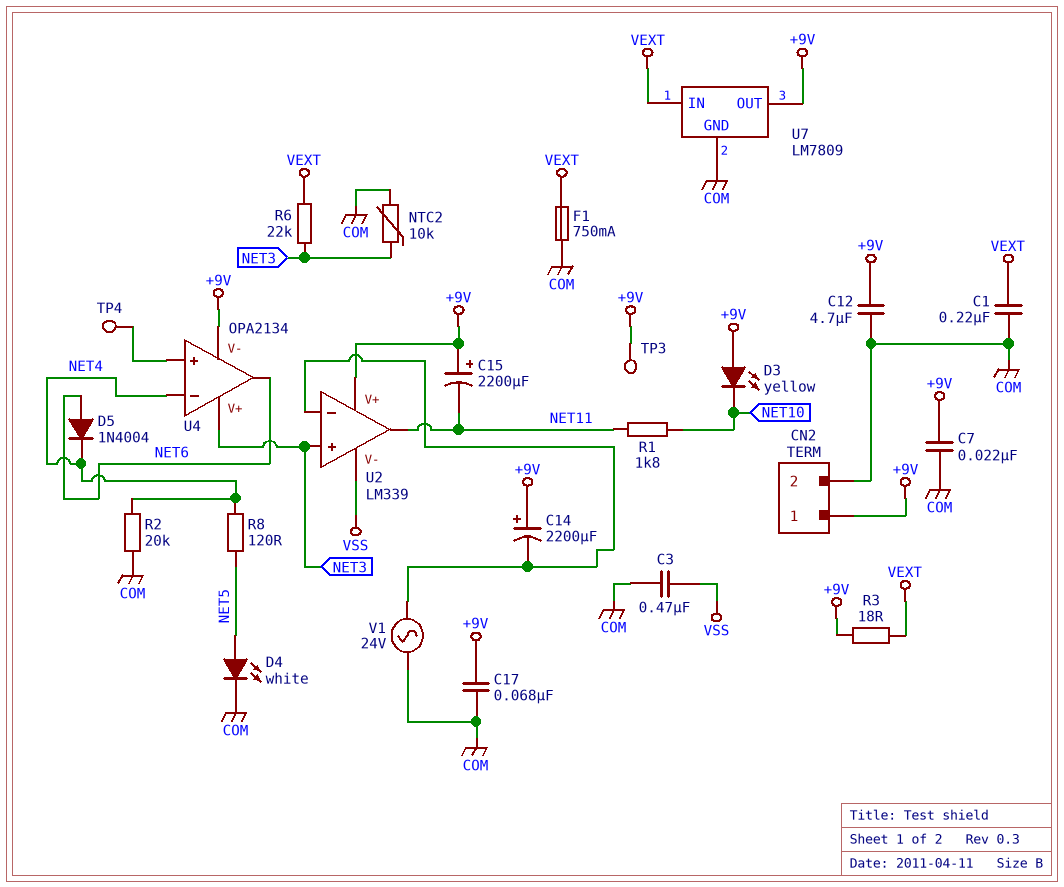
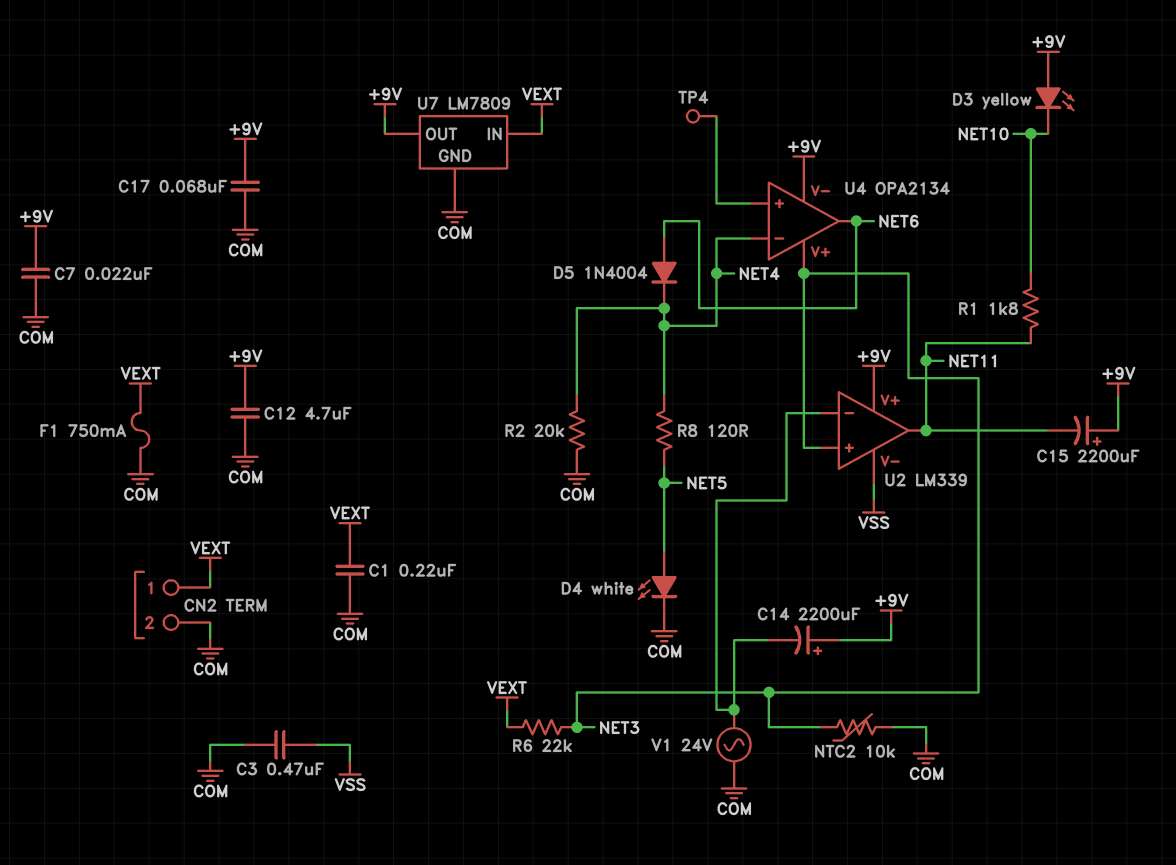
CN2 pin 1: +9V -> VEXT
R3: 18 (+9V, VEXT) -> none
TP3: test point (+9V) -> none

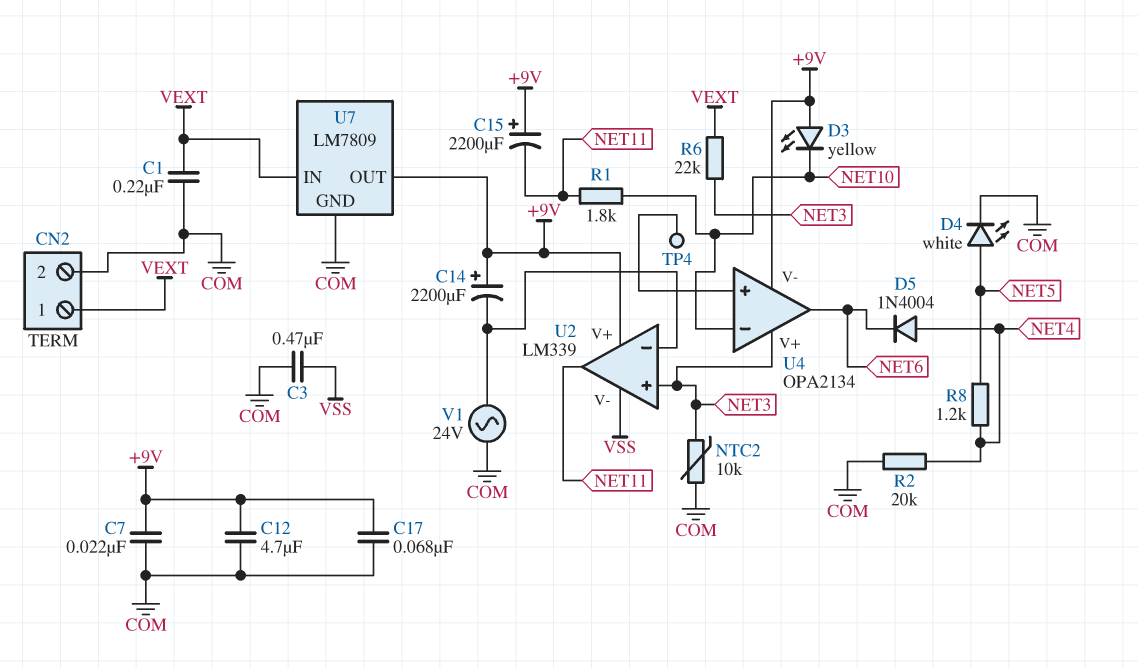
D5: diode 1N4004 (A NET6, K NET4) -> diode 1N4004 (A NET4, K NET6)
F1: 750mA (COM, VEXT) -> none
R8: 120 (NET4, NET5) -> 1.2k (NET4, NET5)
U4 pin in-: NET4 -> NET10

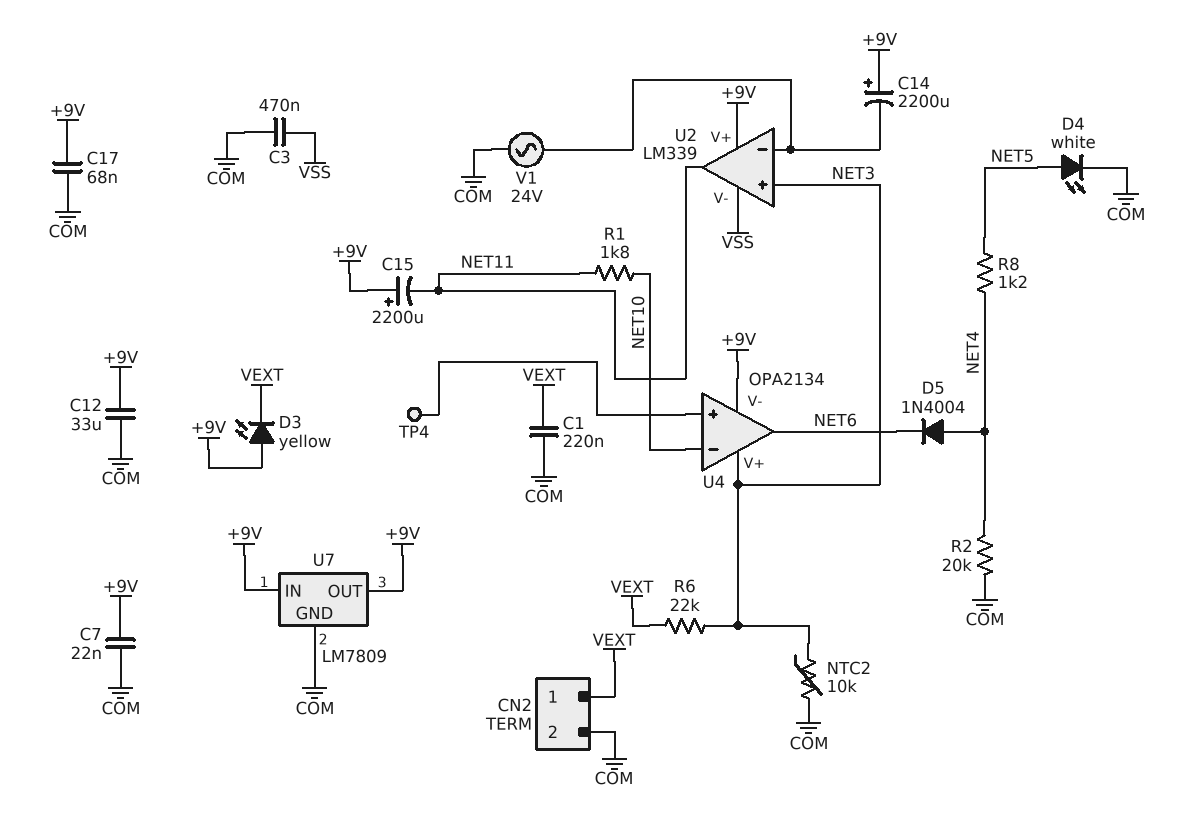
C12: 4.7uF (+9V, COM) -> 33uF (+9V, COM)
D3: LED yellow (A +9V, K NET10) -> LED yellow (A +9V, K VEXT)
U7 pin IN: VEXT -> +9V

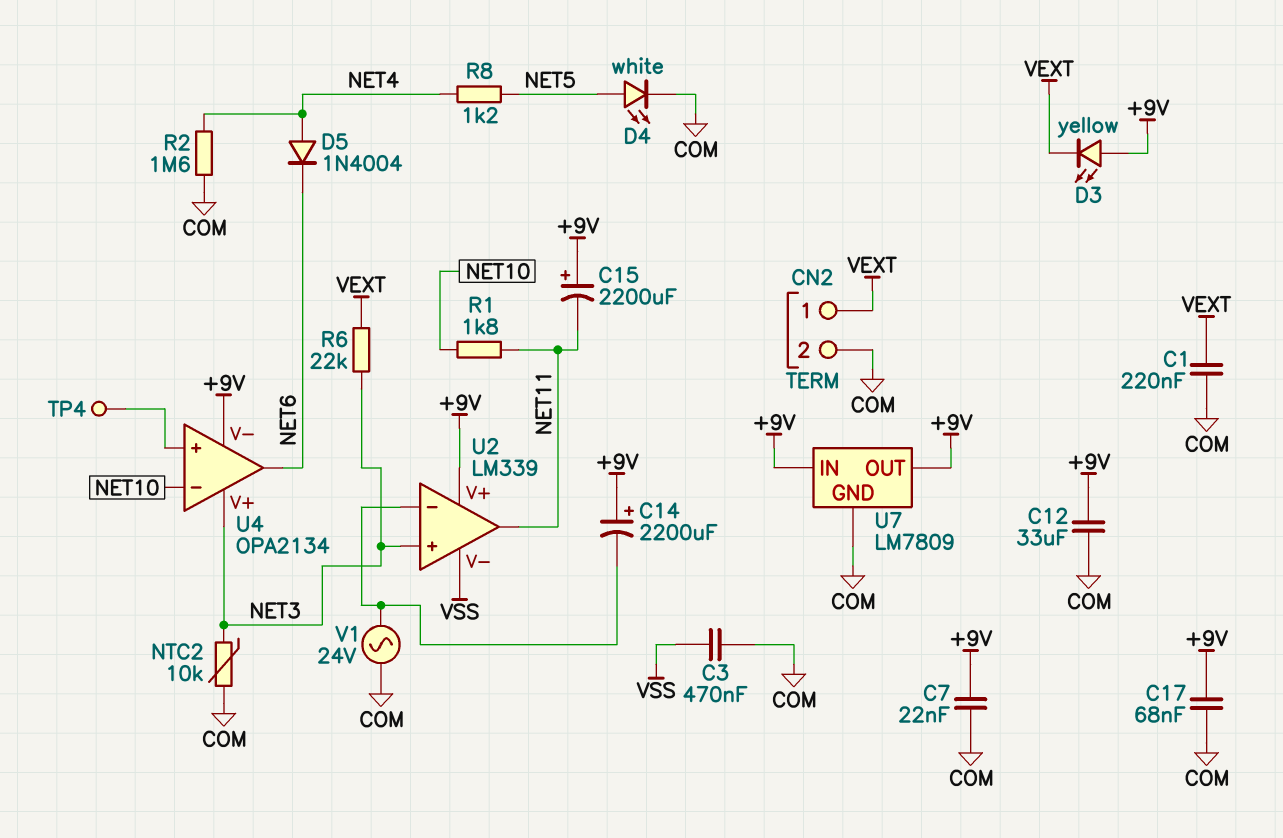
R2: 20k (COM, NET4) -> 1.6M (COM, NET4)

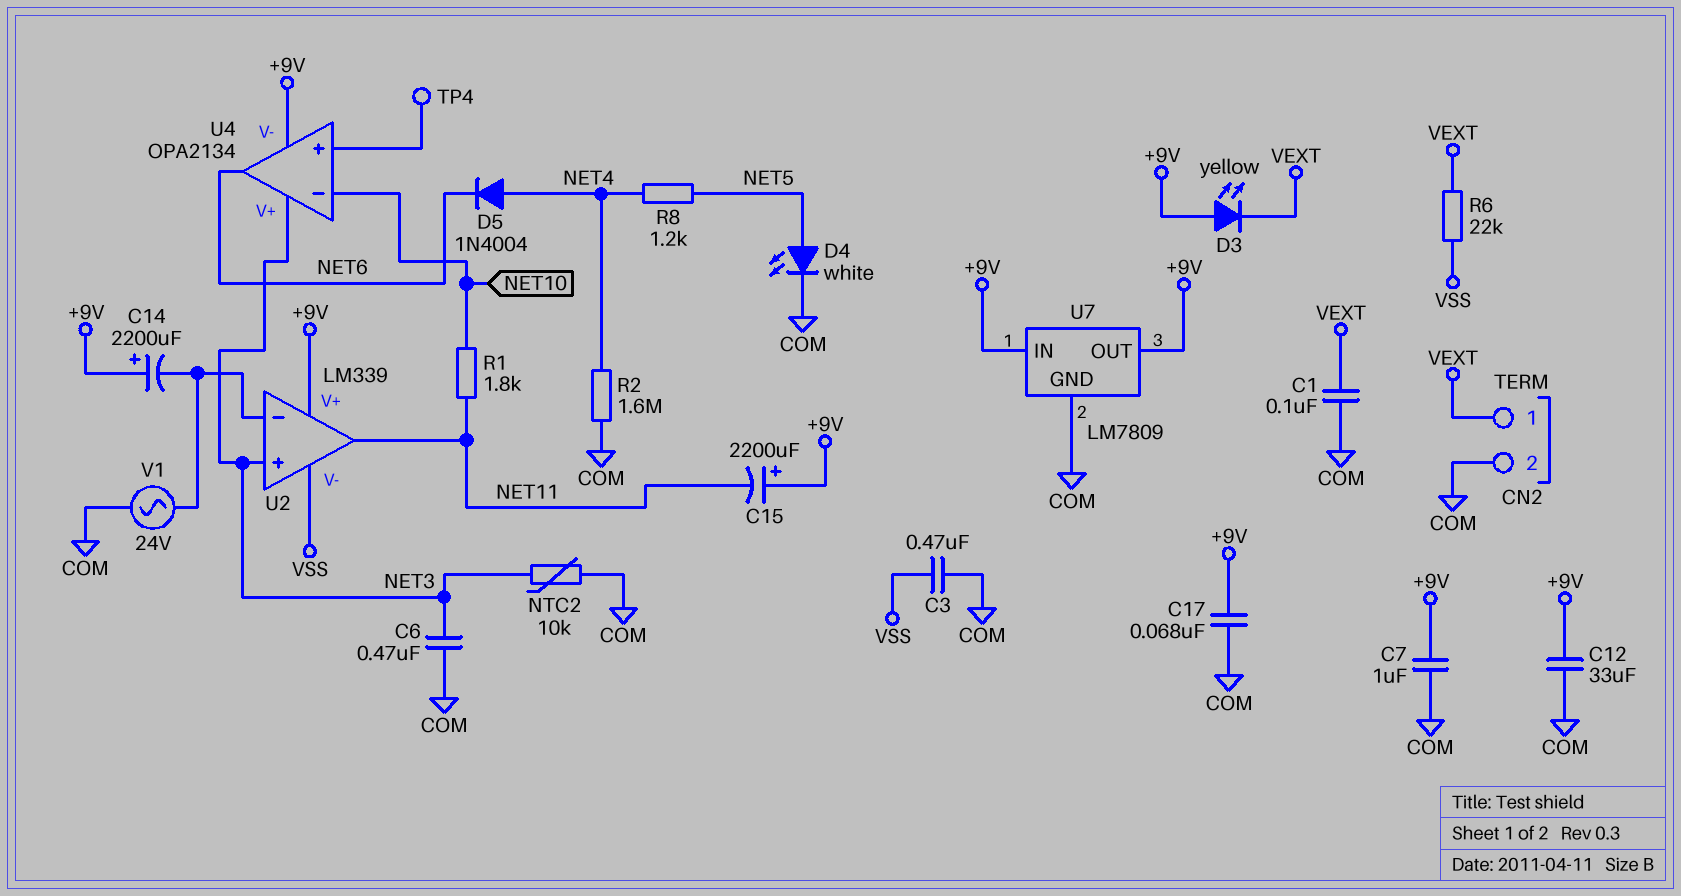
C1: 220nF (COM, VEXT) -> 100nF (COM, VEXT)
C6: none -> 470nF (COM, NET3)
C7: 22nF (+9V, COM) -> 1uF (+9V, COM)
R6: 22k (NET3, VEXT) -> 22k (VEXT, VSS)

